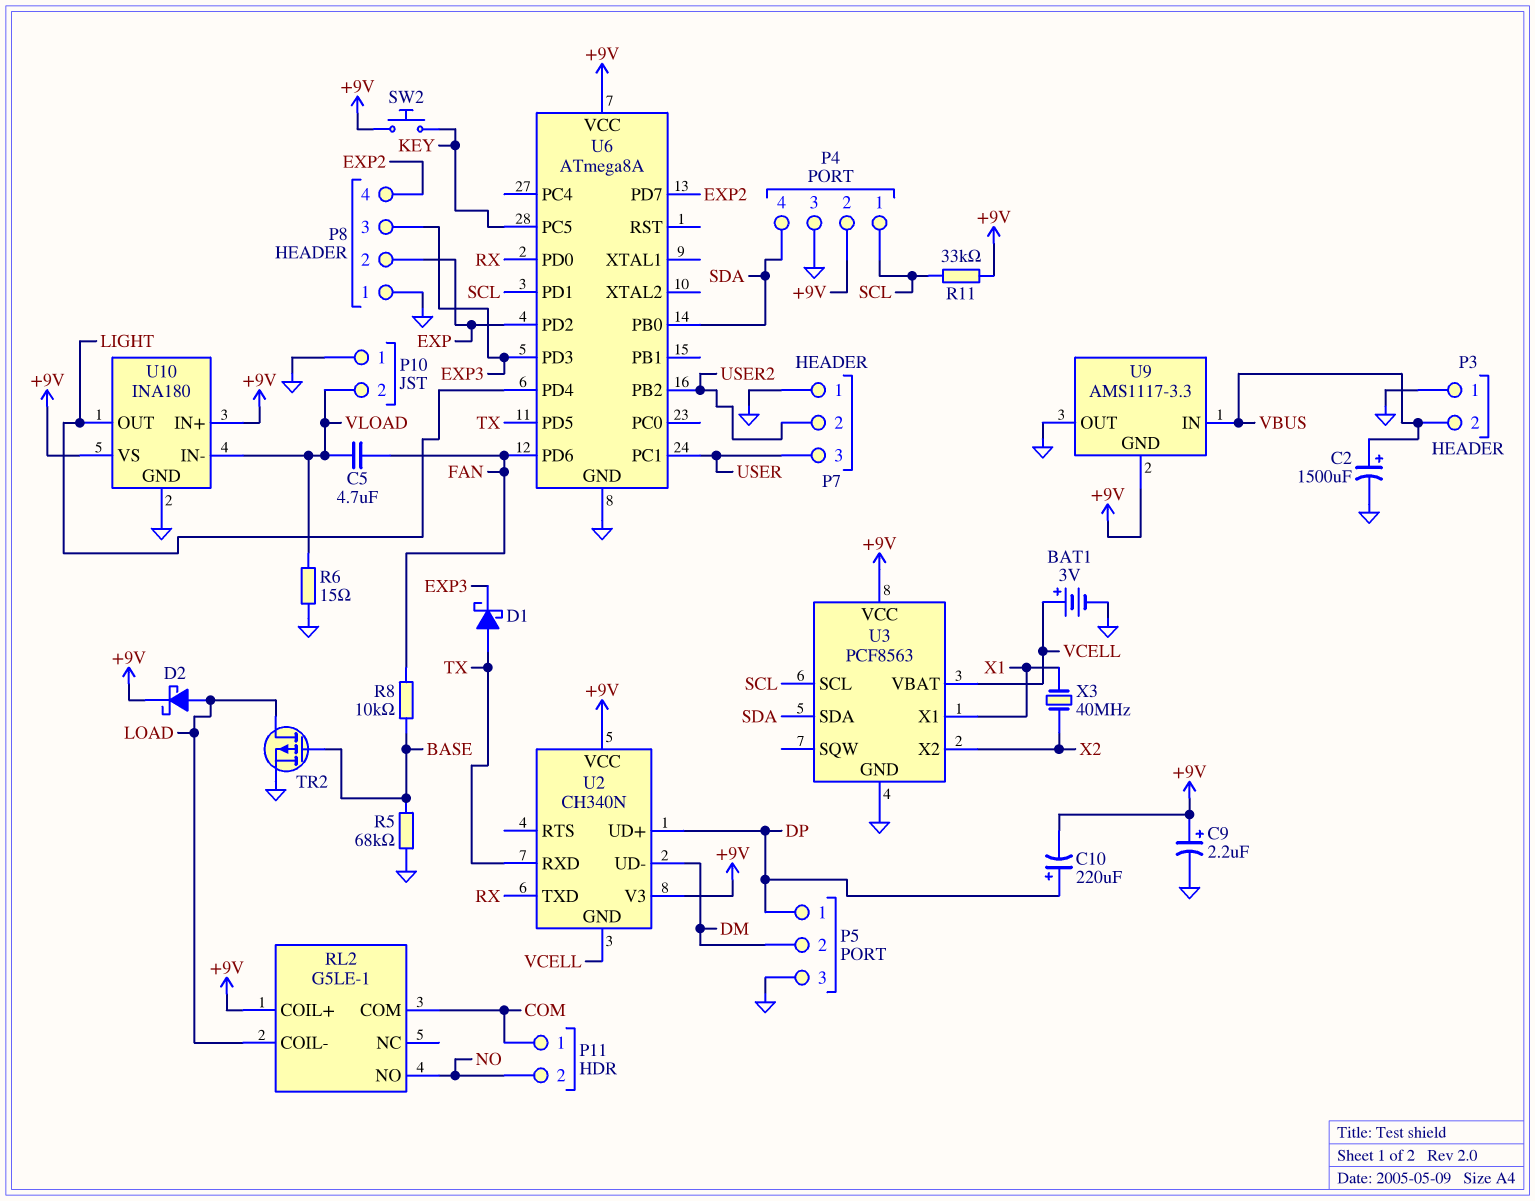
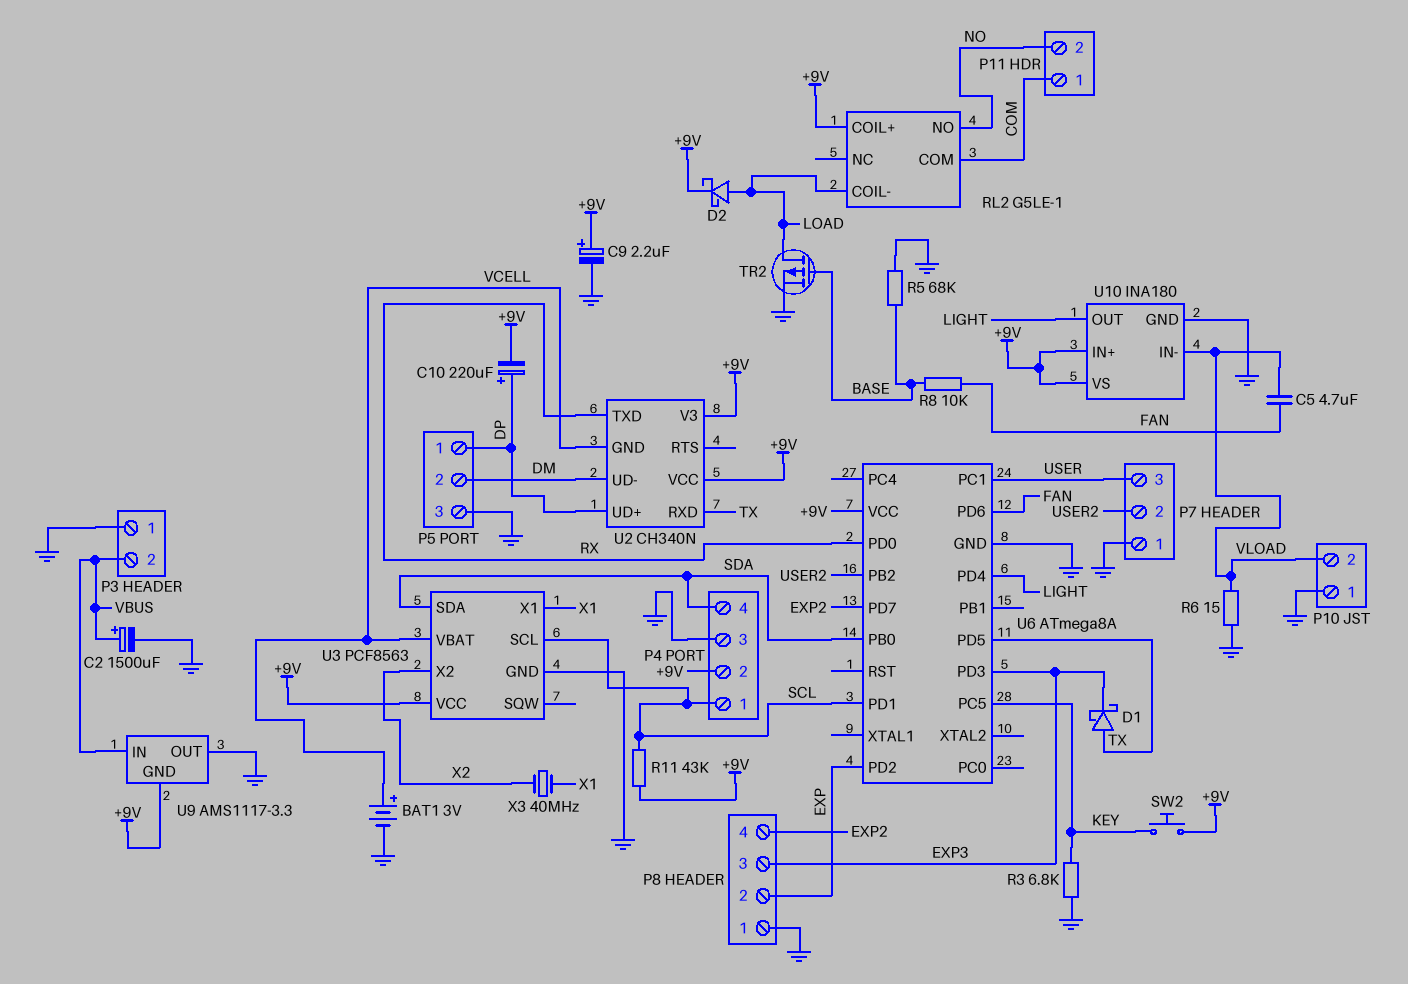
R3: none -> 6.8k (GND, KEY)
R11: 33k (+9V, SCL) -> 43k (+9V, SCL)

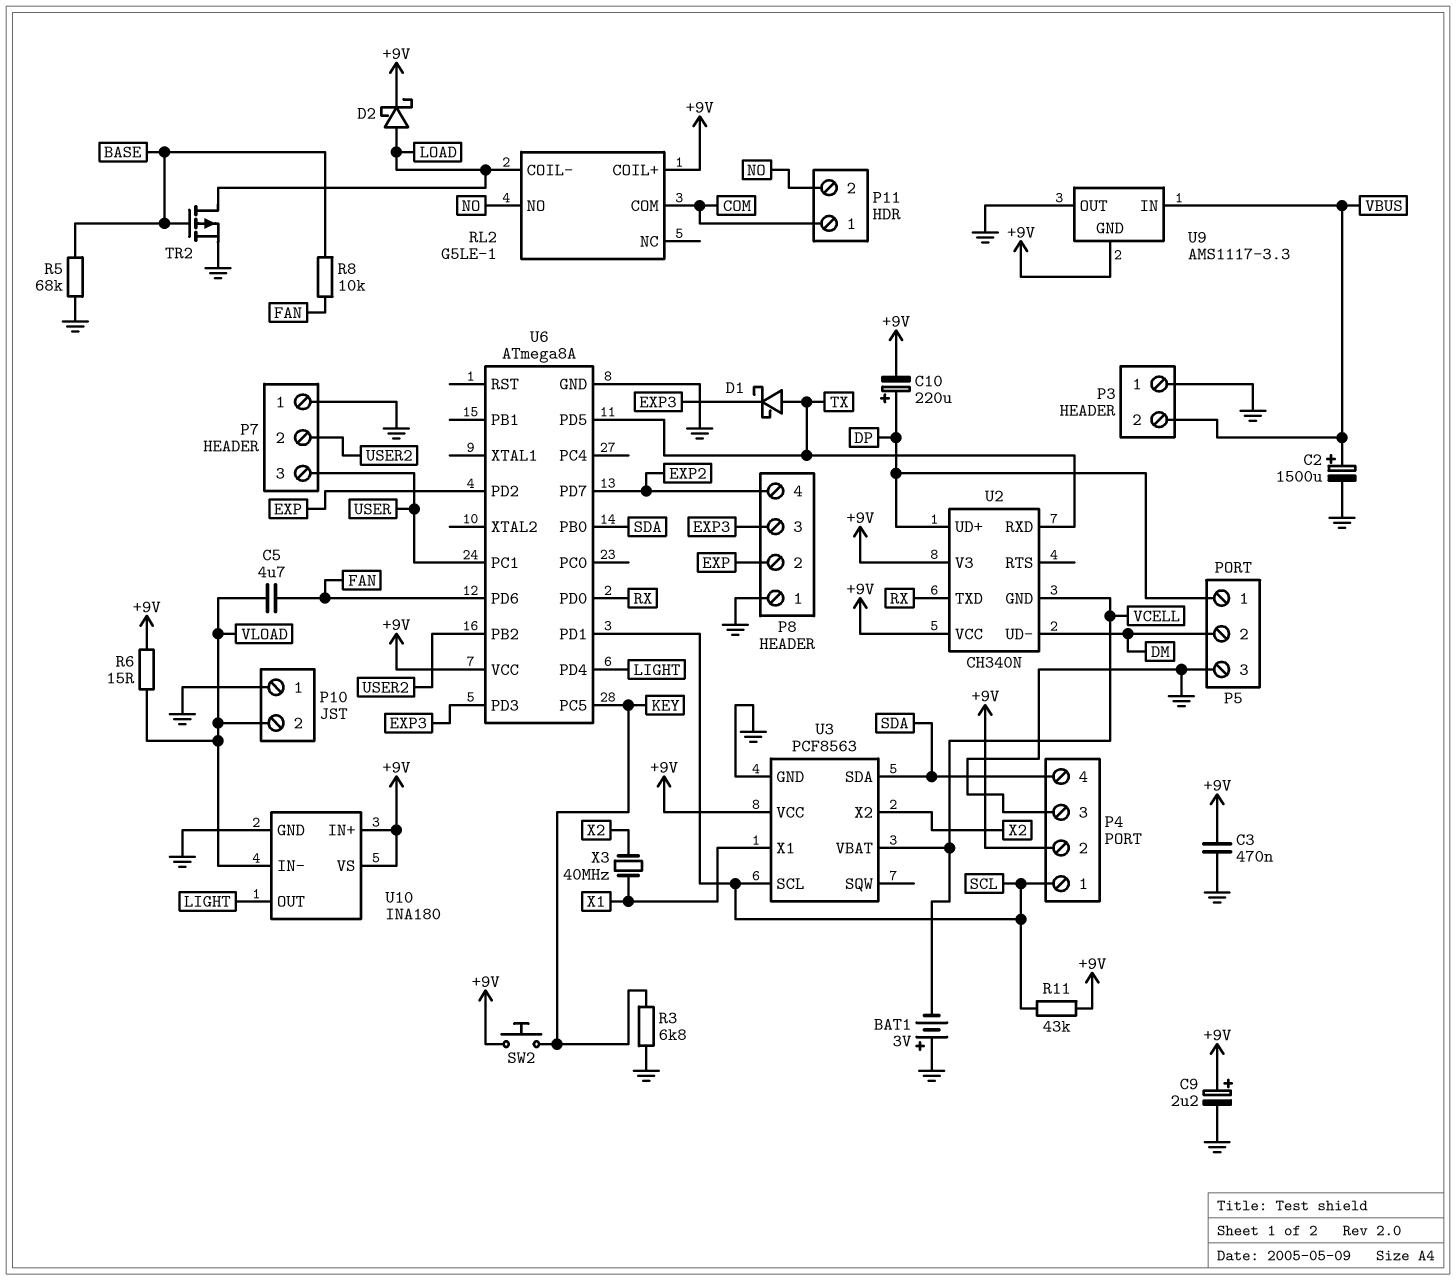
BAT1: 3V (plus VCELL, minus GND) -> 3V (plus GND, minus VCELL)
C3: none -> 470nF (+9V, GND)
R6: 15 (GND, VLOAD) -> 15 (+9V, VLOAD)

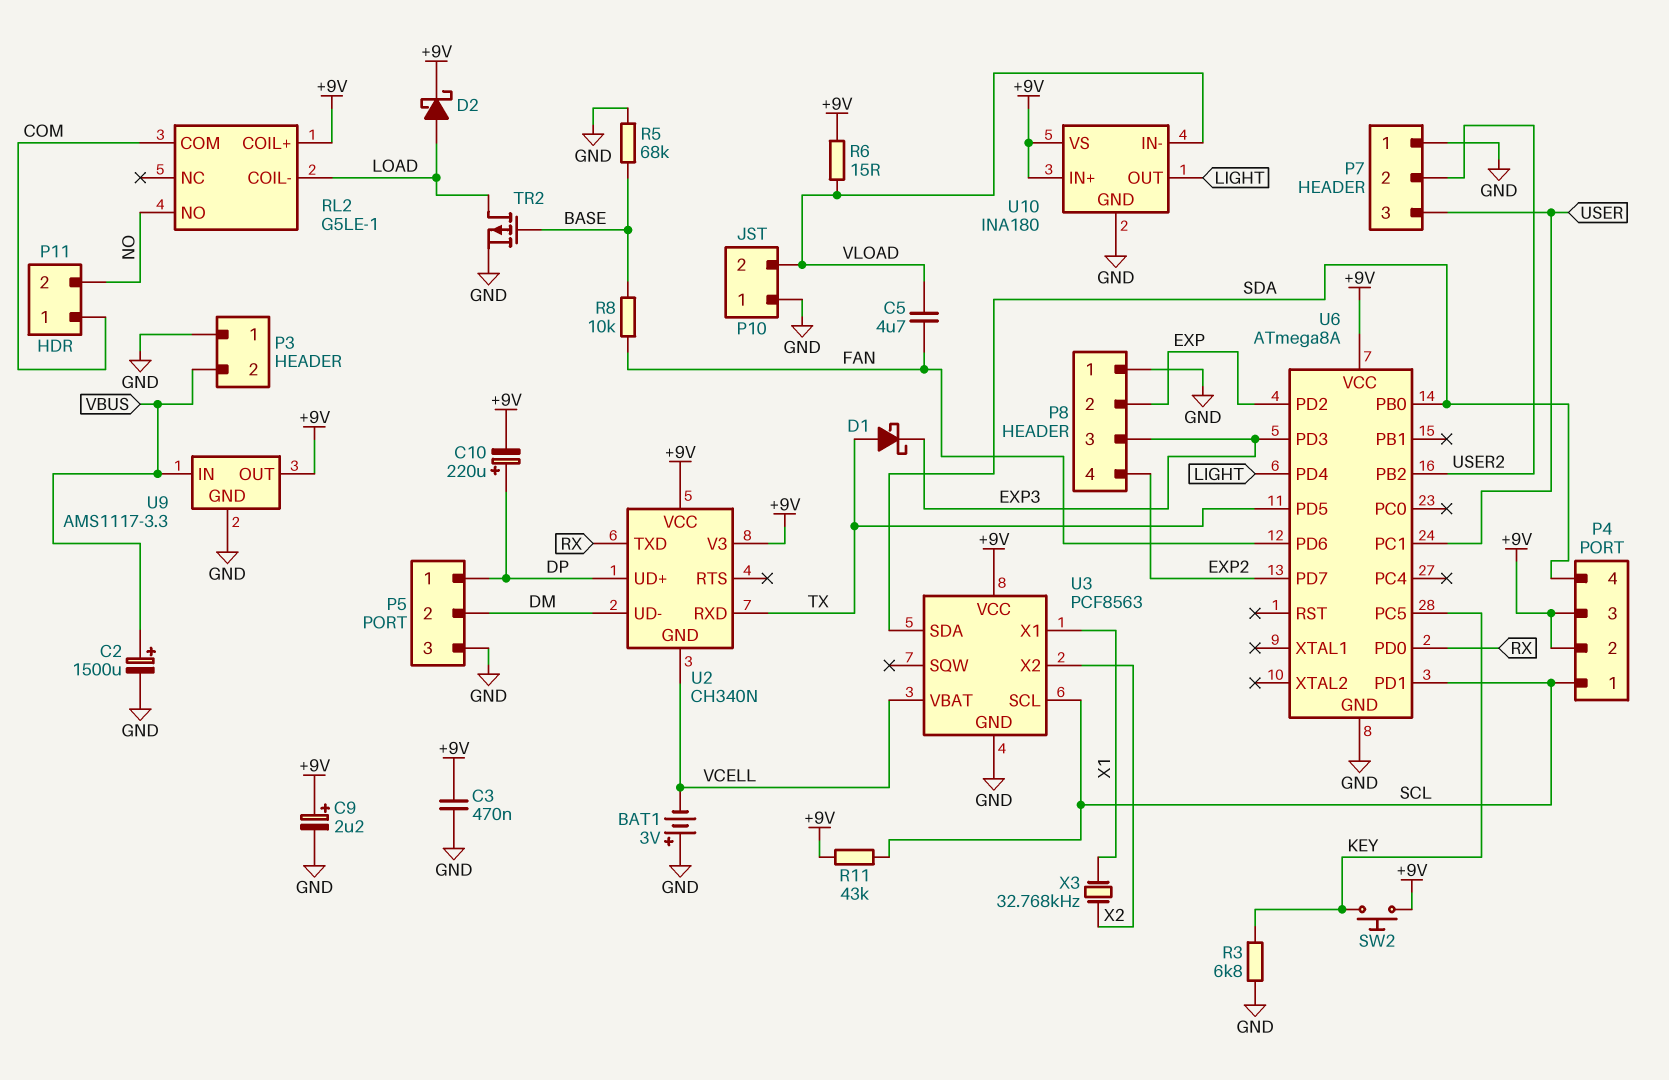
P4 pin 3: GND -> +9V
U9 pin GND: +9V -> GND
U9 pin OUT: GND -> +9V
X3: 40MHz (X1, X2) -> 32.768kHz (X1, X2)

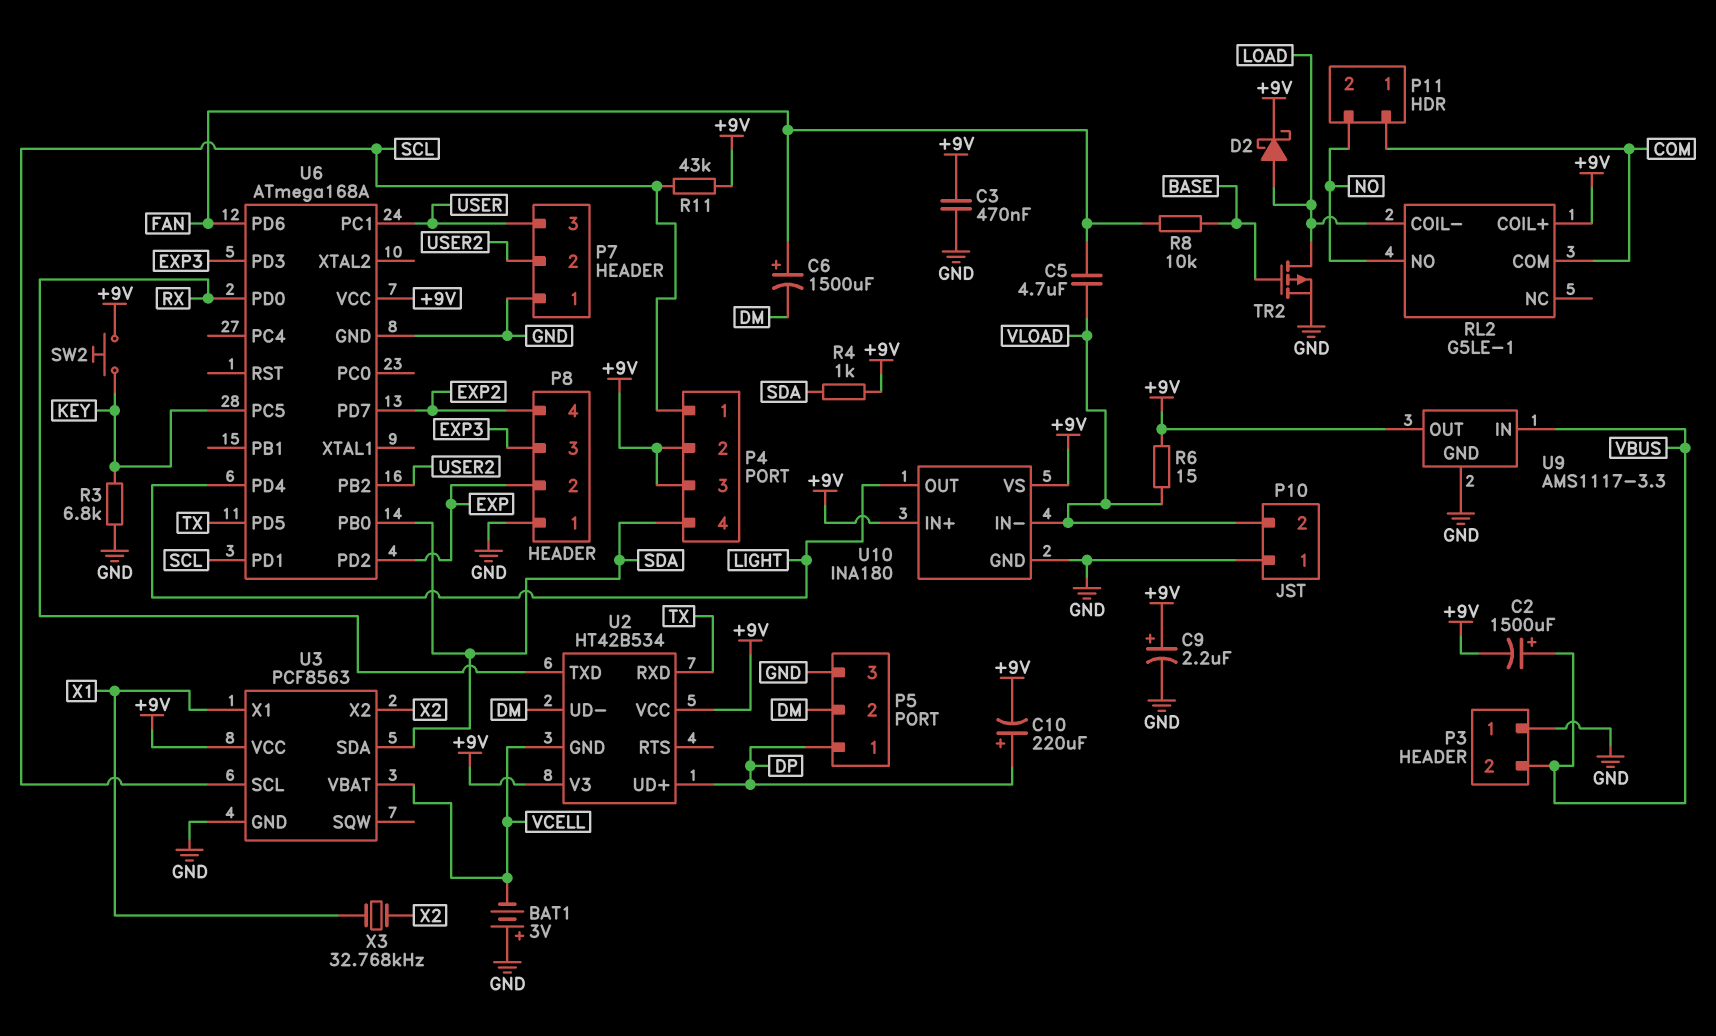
C2: 1500uF (plus VBUS, minus GND) -> 1500uF (plus VBUS, minus +9V)
C6: none -> 1500uF (plus FAN, minus DM)
D1: schottky (A TX, K EXP3) -> none
R4: none -> 1k (+9V, SDA)
R5: 68k (BASE, GND) -> none
U2: CH340N -> HT42B534
U6: ATmega8A -> ATmega168A

